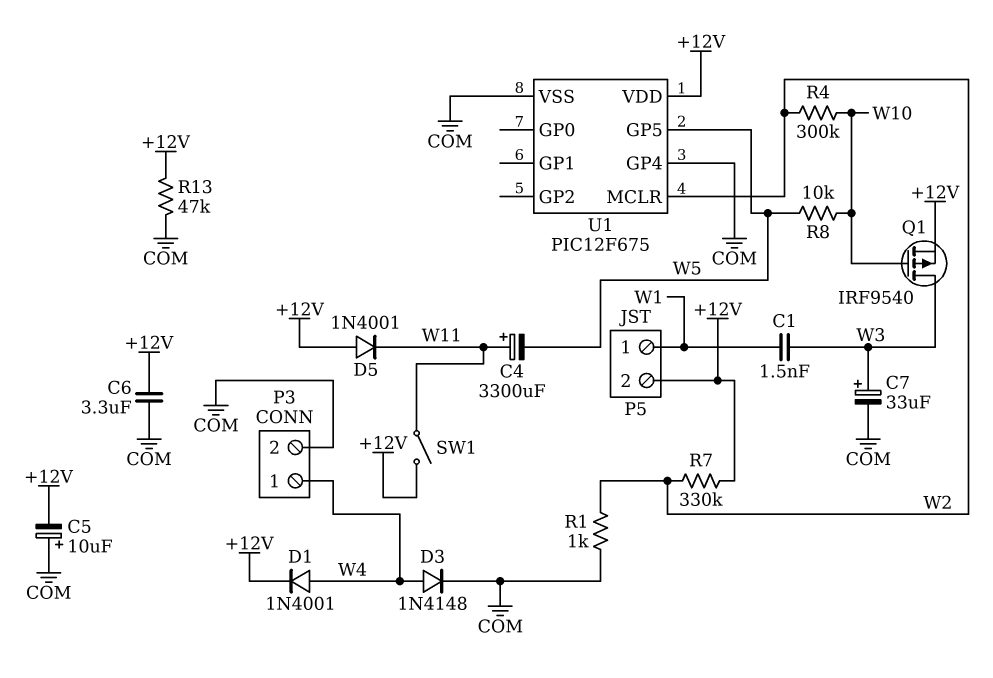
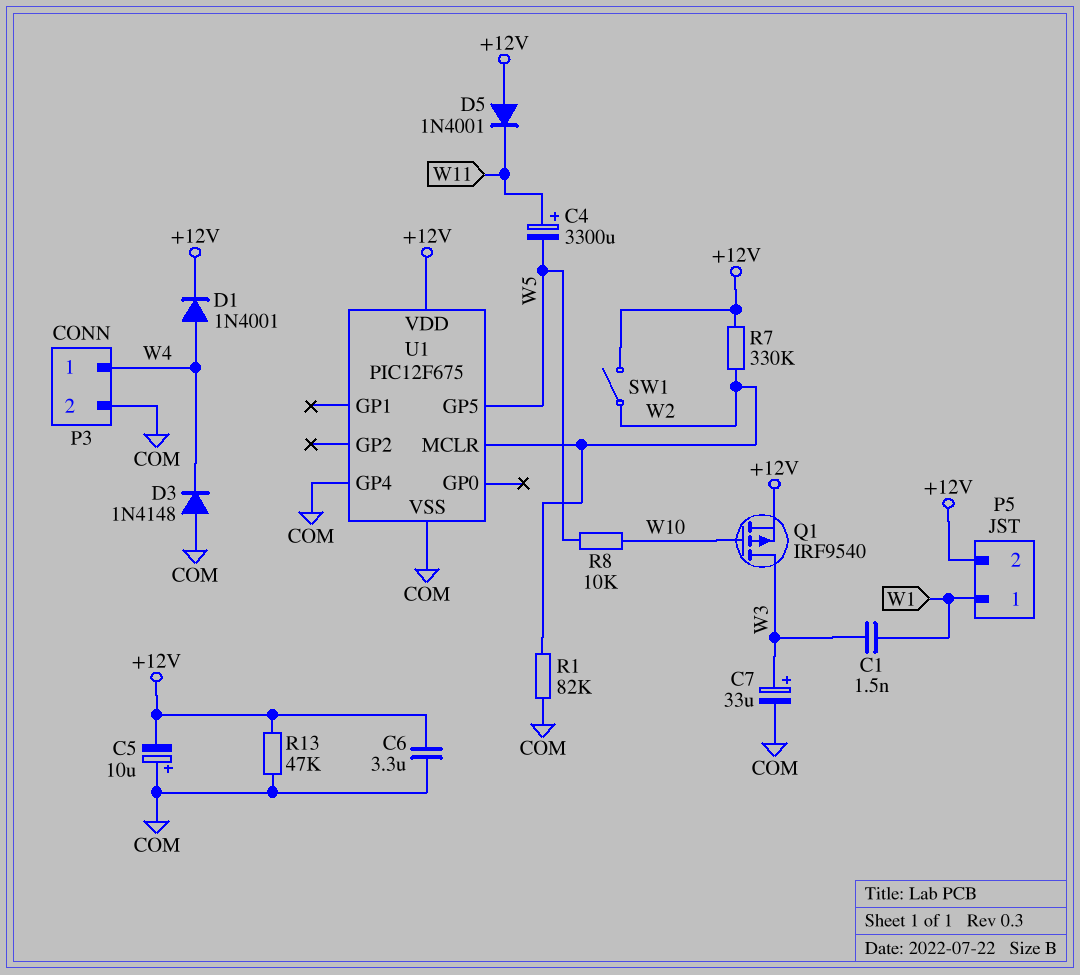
D3: diode 1N4148 (A W4, K COM) -> diode 1N4148 (A COM, K W4)
R1: 1k (COM, W2) -> 82k (COM, W2)
R4: 300k (W2, W10) -> none
SW1: switch (+12V, W11) -> switch (+12V, W2)

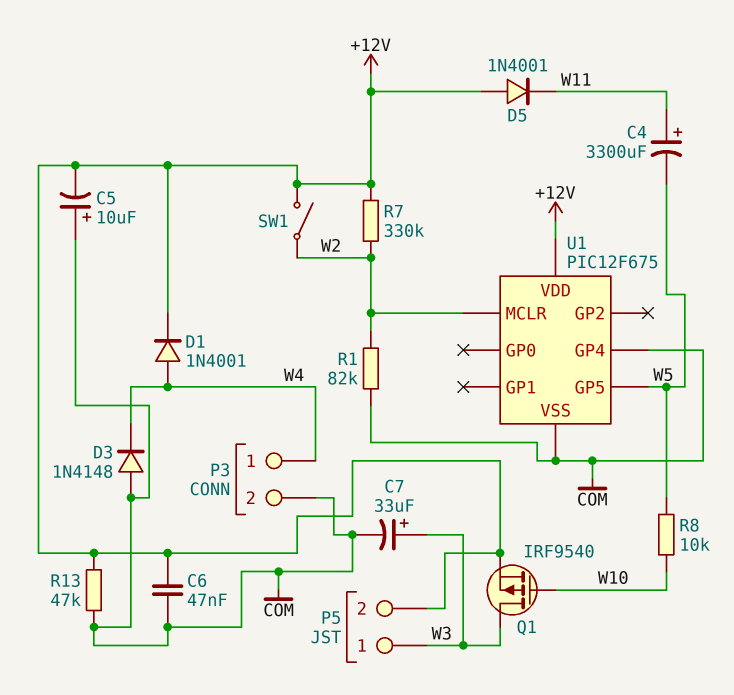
C1: 1.5nF (W1, W3) -> none
C6: 3.3uF (+12V, COM) -> 47nF (+12V, COM)
P5 pin 1: W1 -> W3

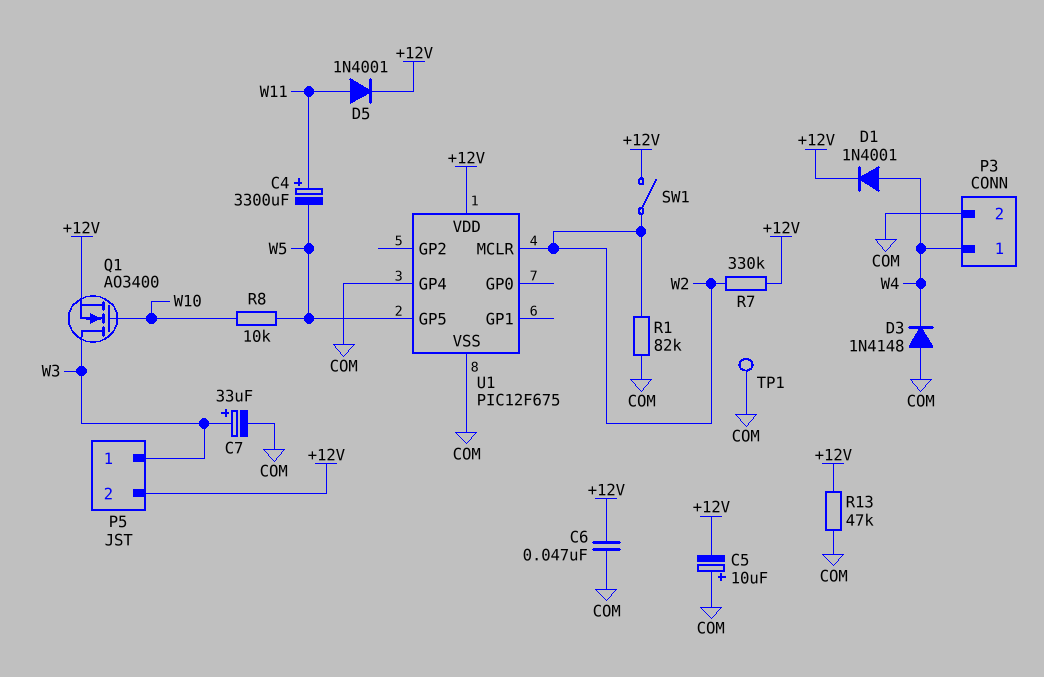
D5: diode 1N4001 (A +12V, K W11) -> diode 1N4001 (A W11, K +12V)
Q1: PMOS IRF9540 (G W10, D W3, S +12V) -> NMOS AO3400 (G W10, D W3, S +12V)
TP1: none -> test point (COM)

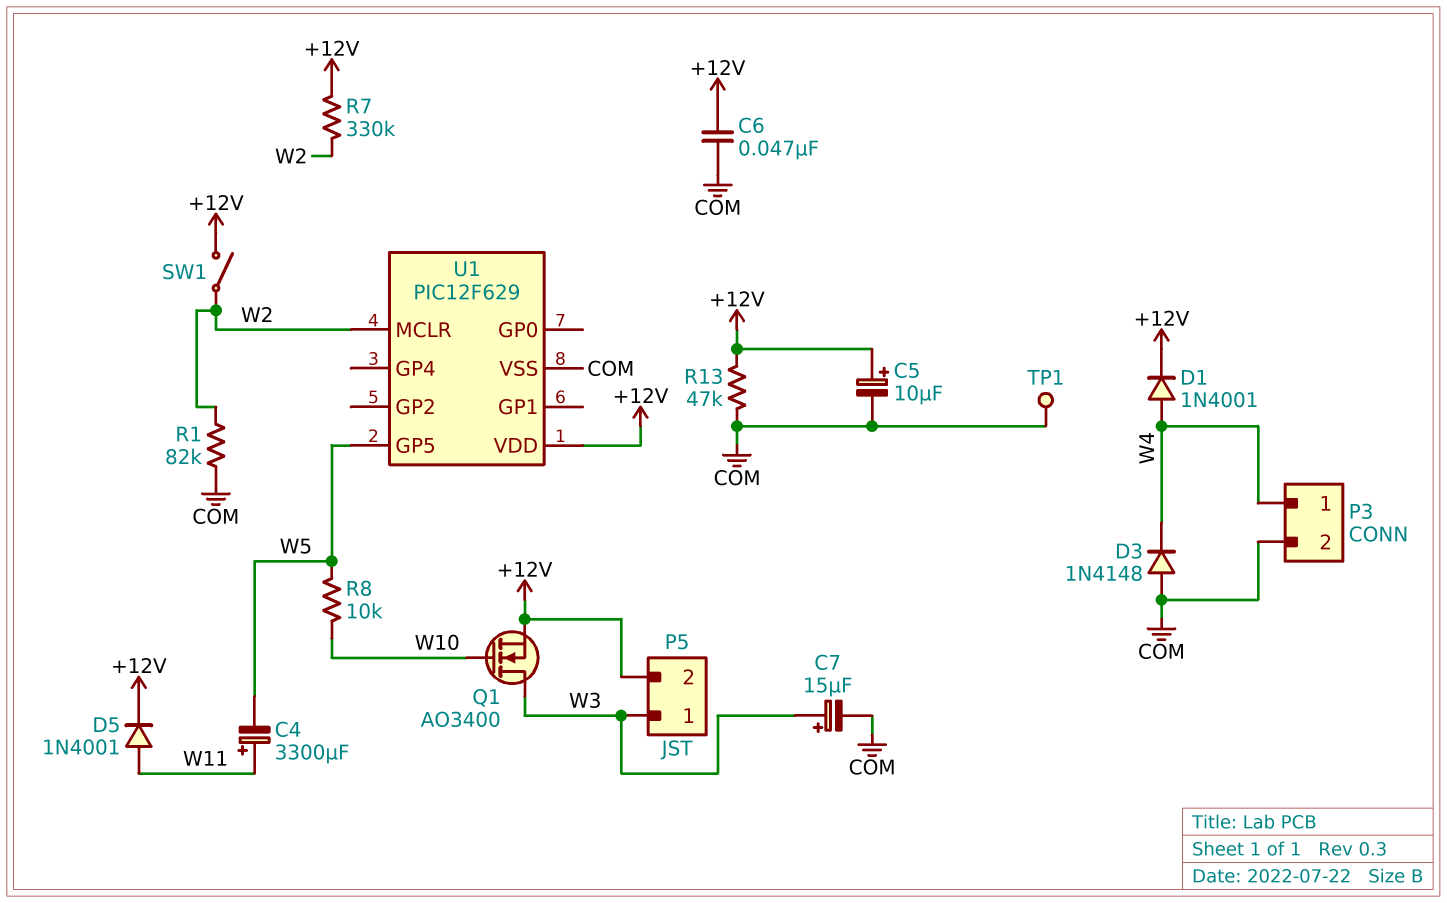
C5: 10uF (plus COM, minus +12V) -> 10uF (plus +12V, minus COM)
C7: 33uF (plus W3, minus COM) -> 15uF (plus W3, minus COM)
U1: PIC12F675 -> PIC12F629
U1 pin GP4: COM -> none

